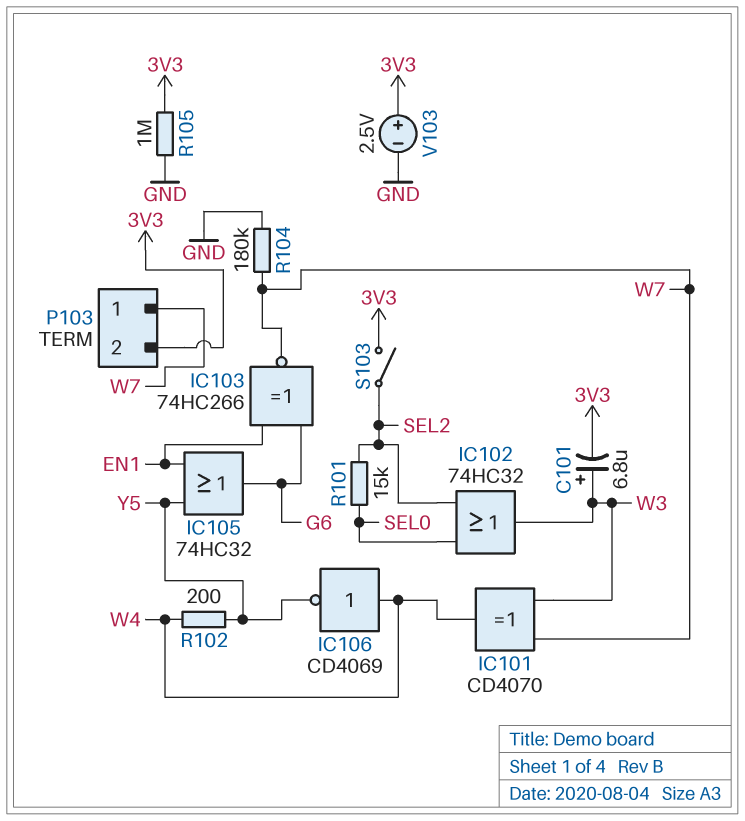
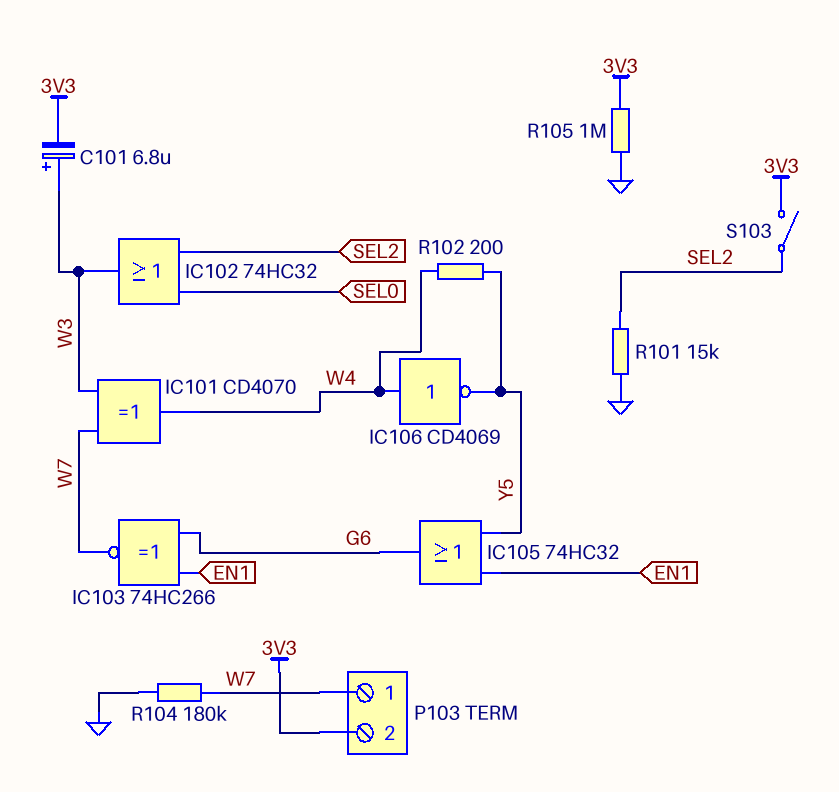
R101: 15k (SEL0, SEL2) -> 15k (GND, SEL2)
V103: 2.5V (plus 3V3, minus GND) -> none

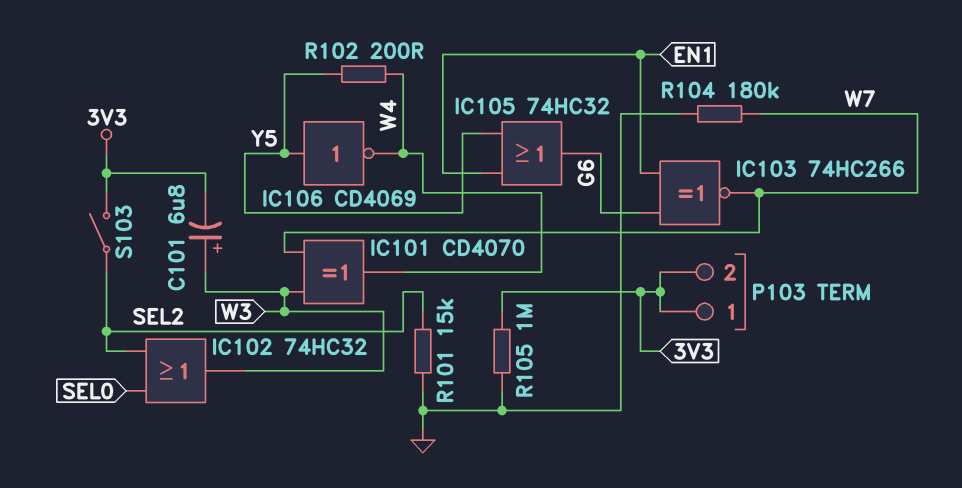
IC106: NOT CD4069 (in W4, out Y5) -> NOT CD4069 (in Y5, out W4)
P103 pin 1: W7 -> 3V3

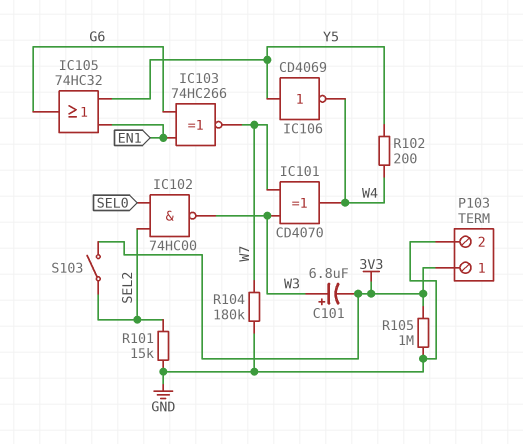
IC102: OR 74HC32 (in SEL0, in SEL2, out W3) -> NAND 74HC00 (in SEL0, in SEL2, out W3)
P103 pin 2: 3V3 -> GND

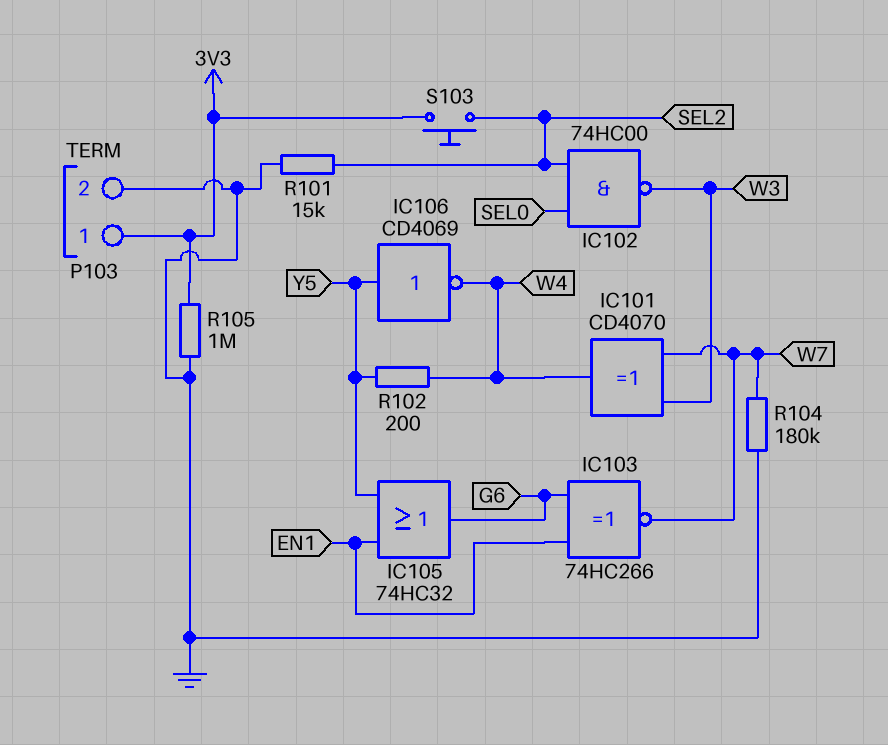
C101: 6.8uF (plus W3, minus 3V3) -> none
S103: switch (3V3, SEL2) -> button (3V3, SEL2)

